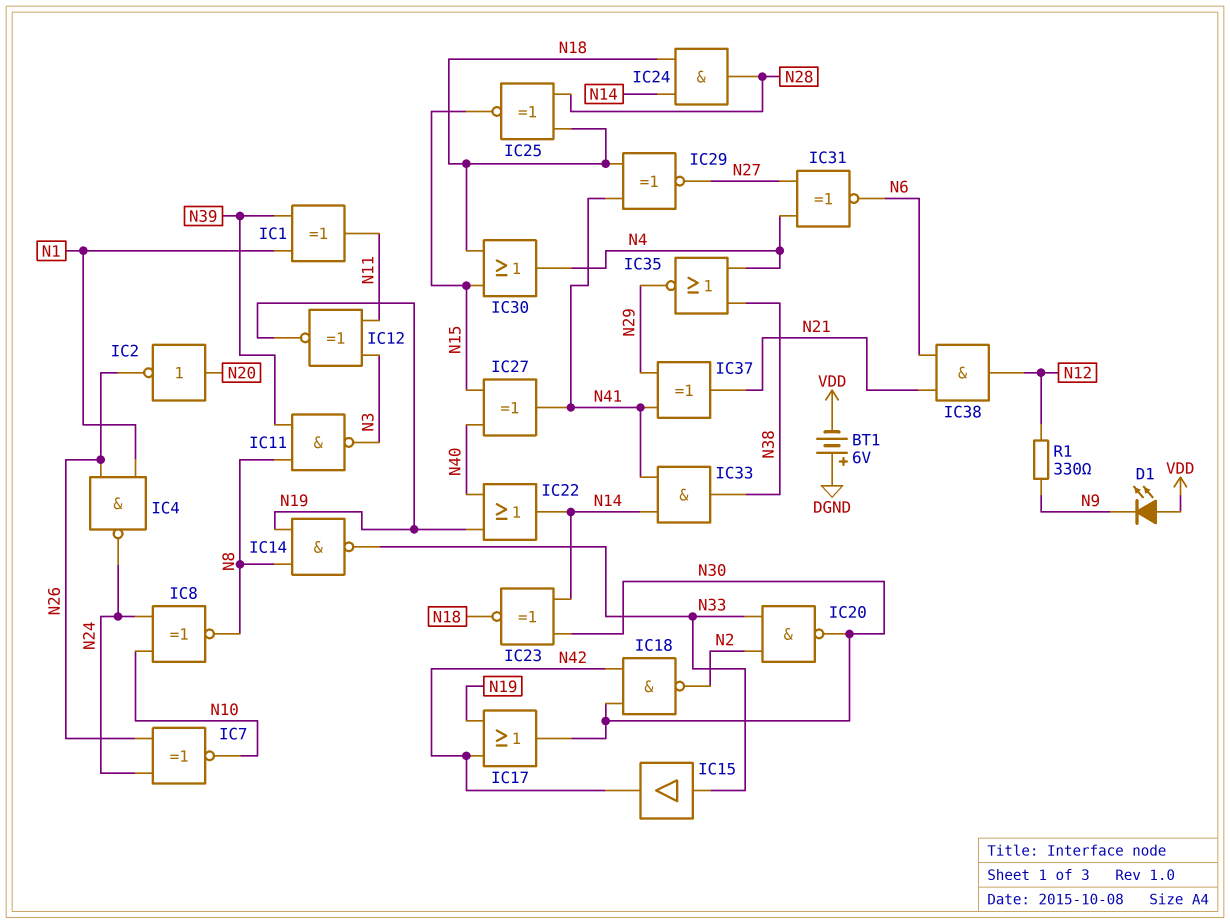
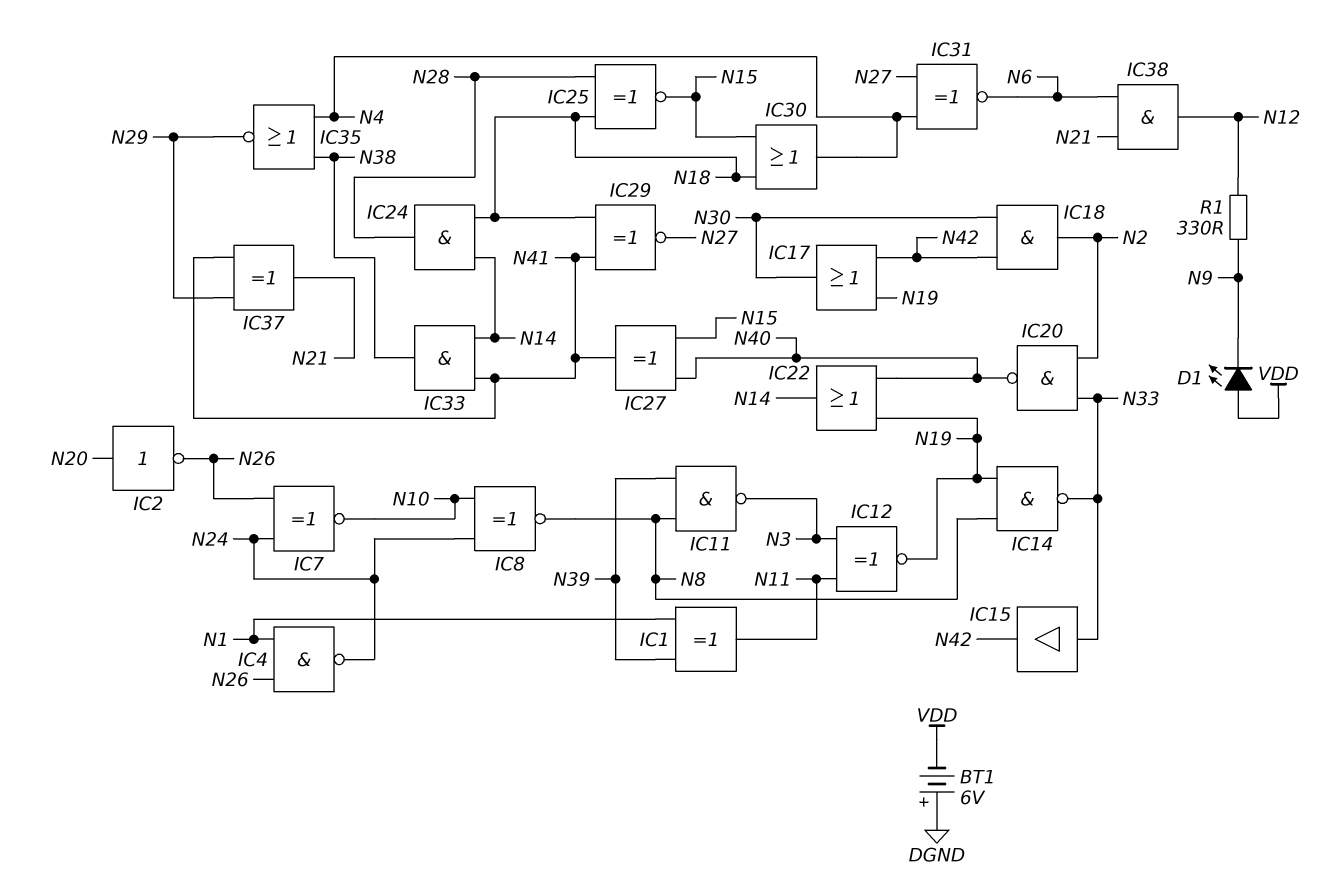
IC18: NAND (in N30, in N42, out N2) -> AND (in N30, in N42, out N2)
IC20: NAND (in N2, in N33, out N30) -> NAND (in N2, in N33, out N40)
IC23: XNOR (in N14, in N30, out N18) -> none

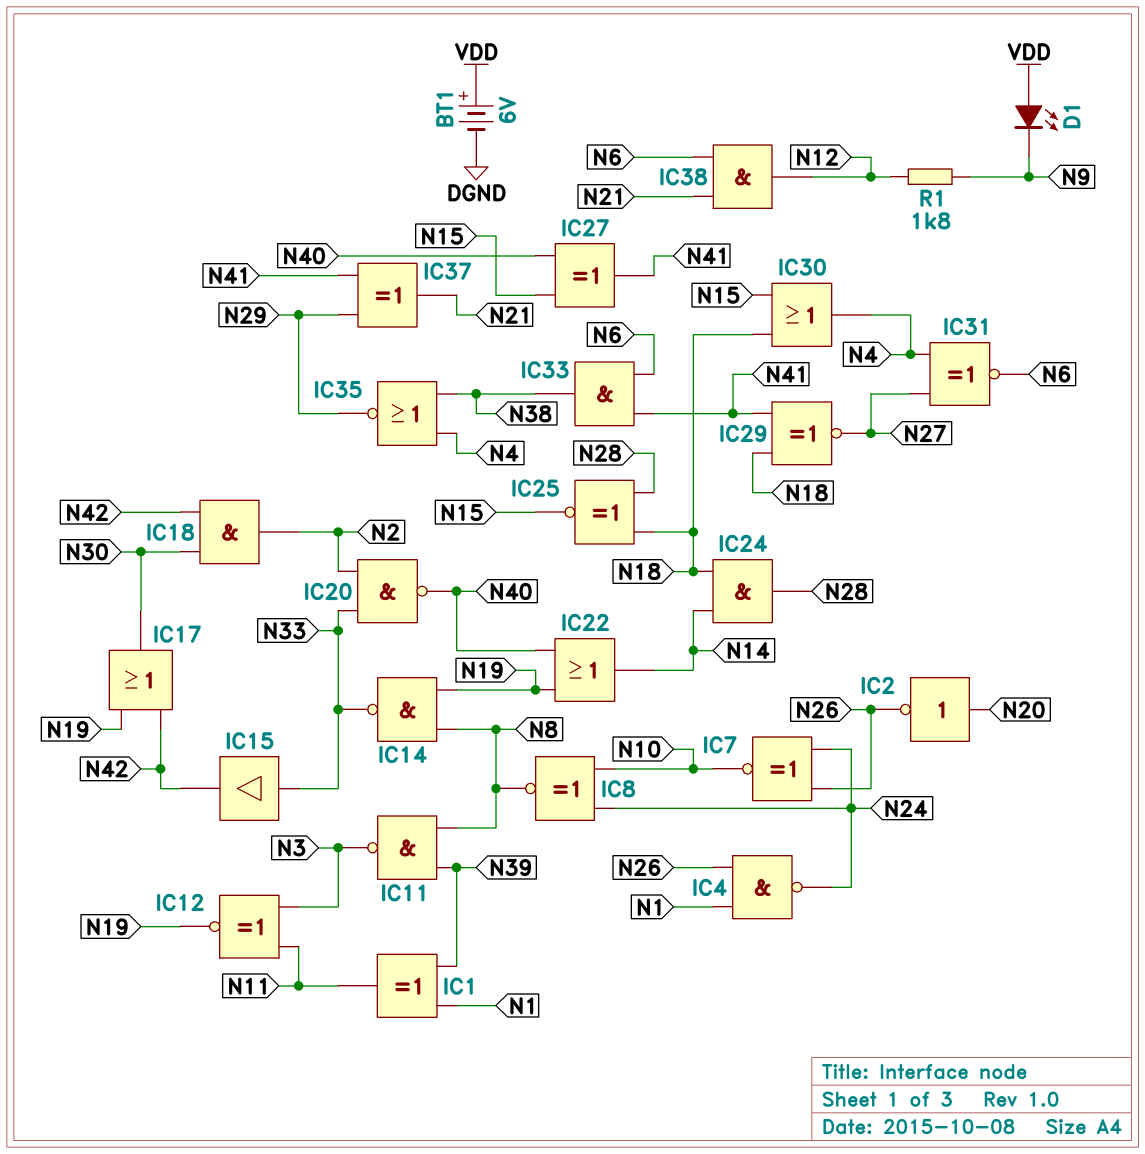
BT1: 6V (plus DGND, minus VDD) -> 6V (plus VDD, minus DGND)
IC33: AND (in N14, in N41, out N38) -> AND (in N6, in N41, out N38)
R1: 330 (N9, N12) -> 1.8k (N9, N12)

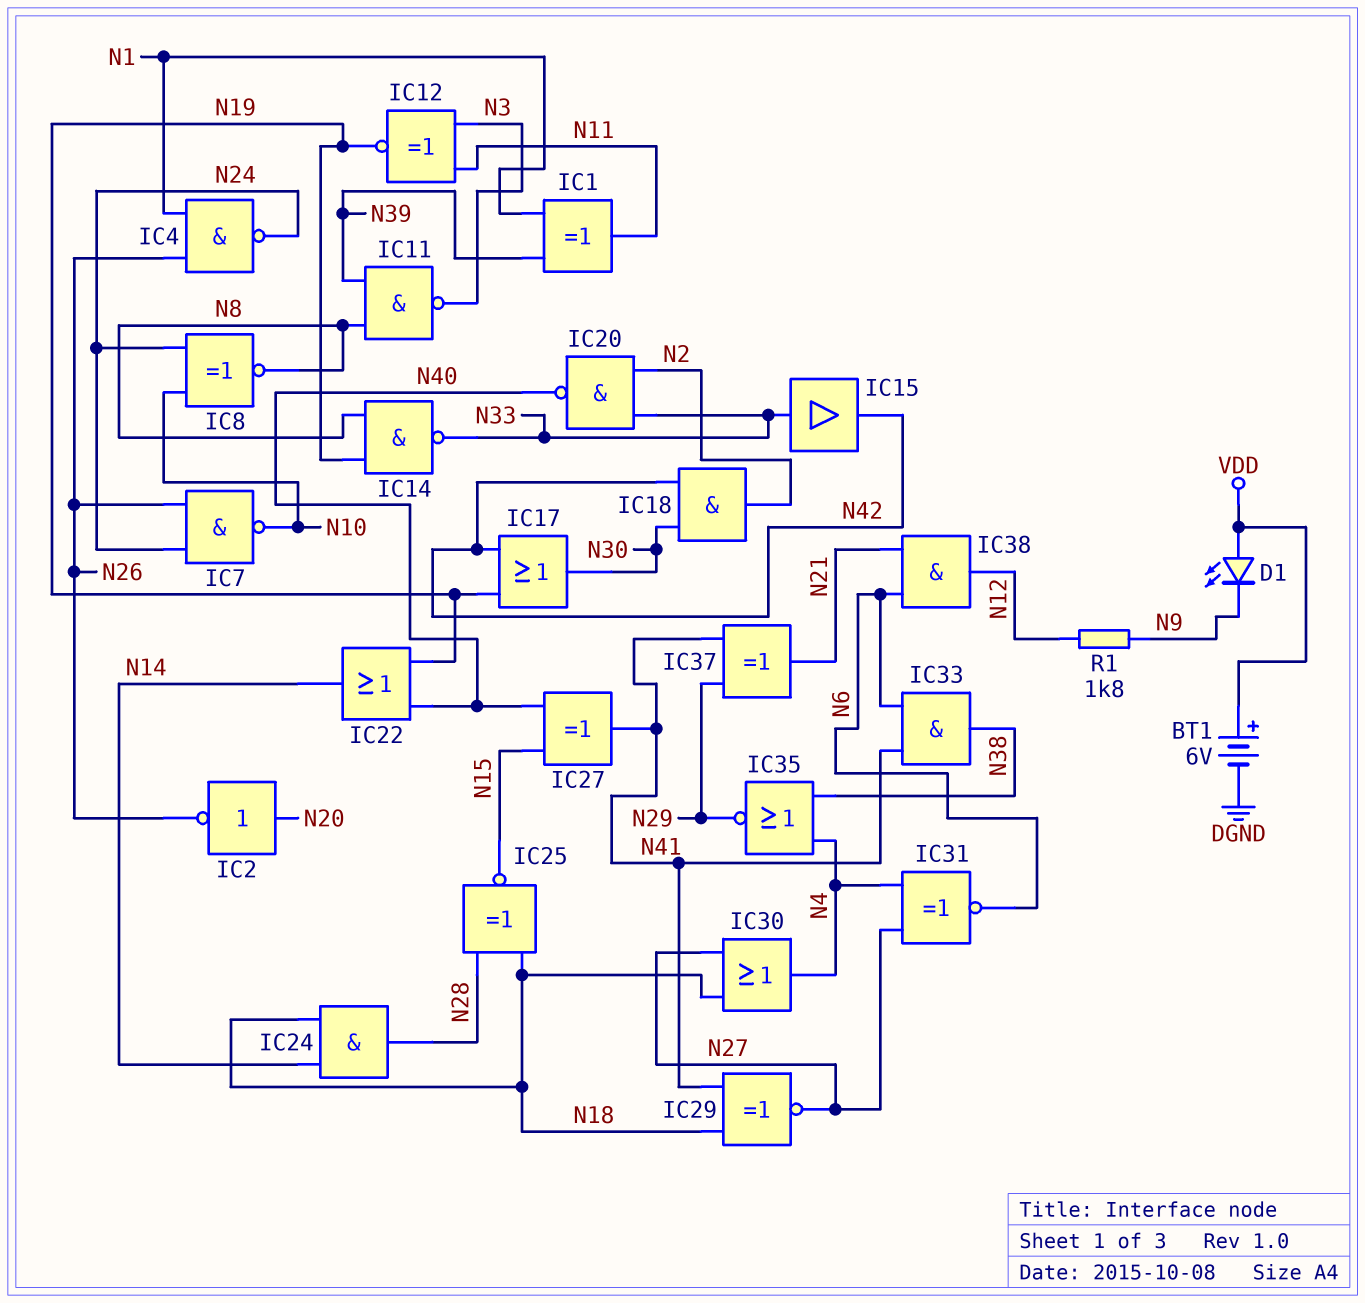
IC7: XNOR (in N24, in N26, out N10) -> NAND (in N24, in N26, out N10)
IC30: OR (in N15, in N18, out N4) -> OR (in N18, in N27, out N4)

